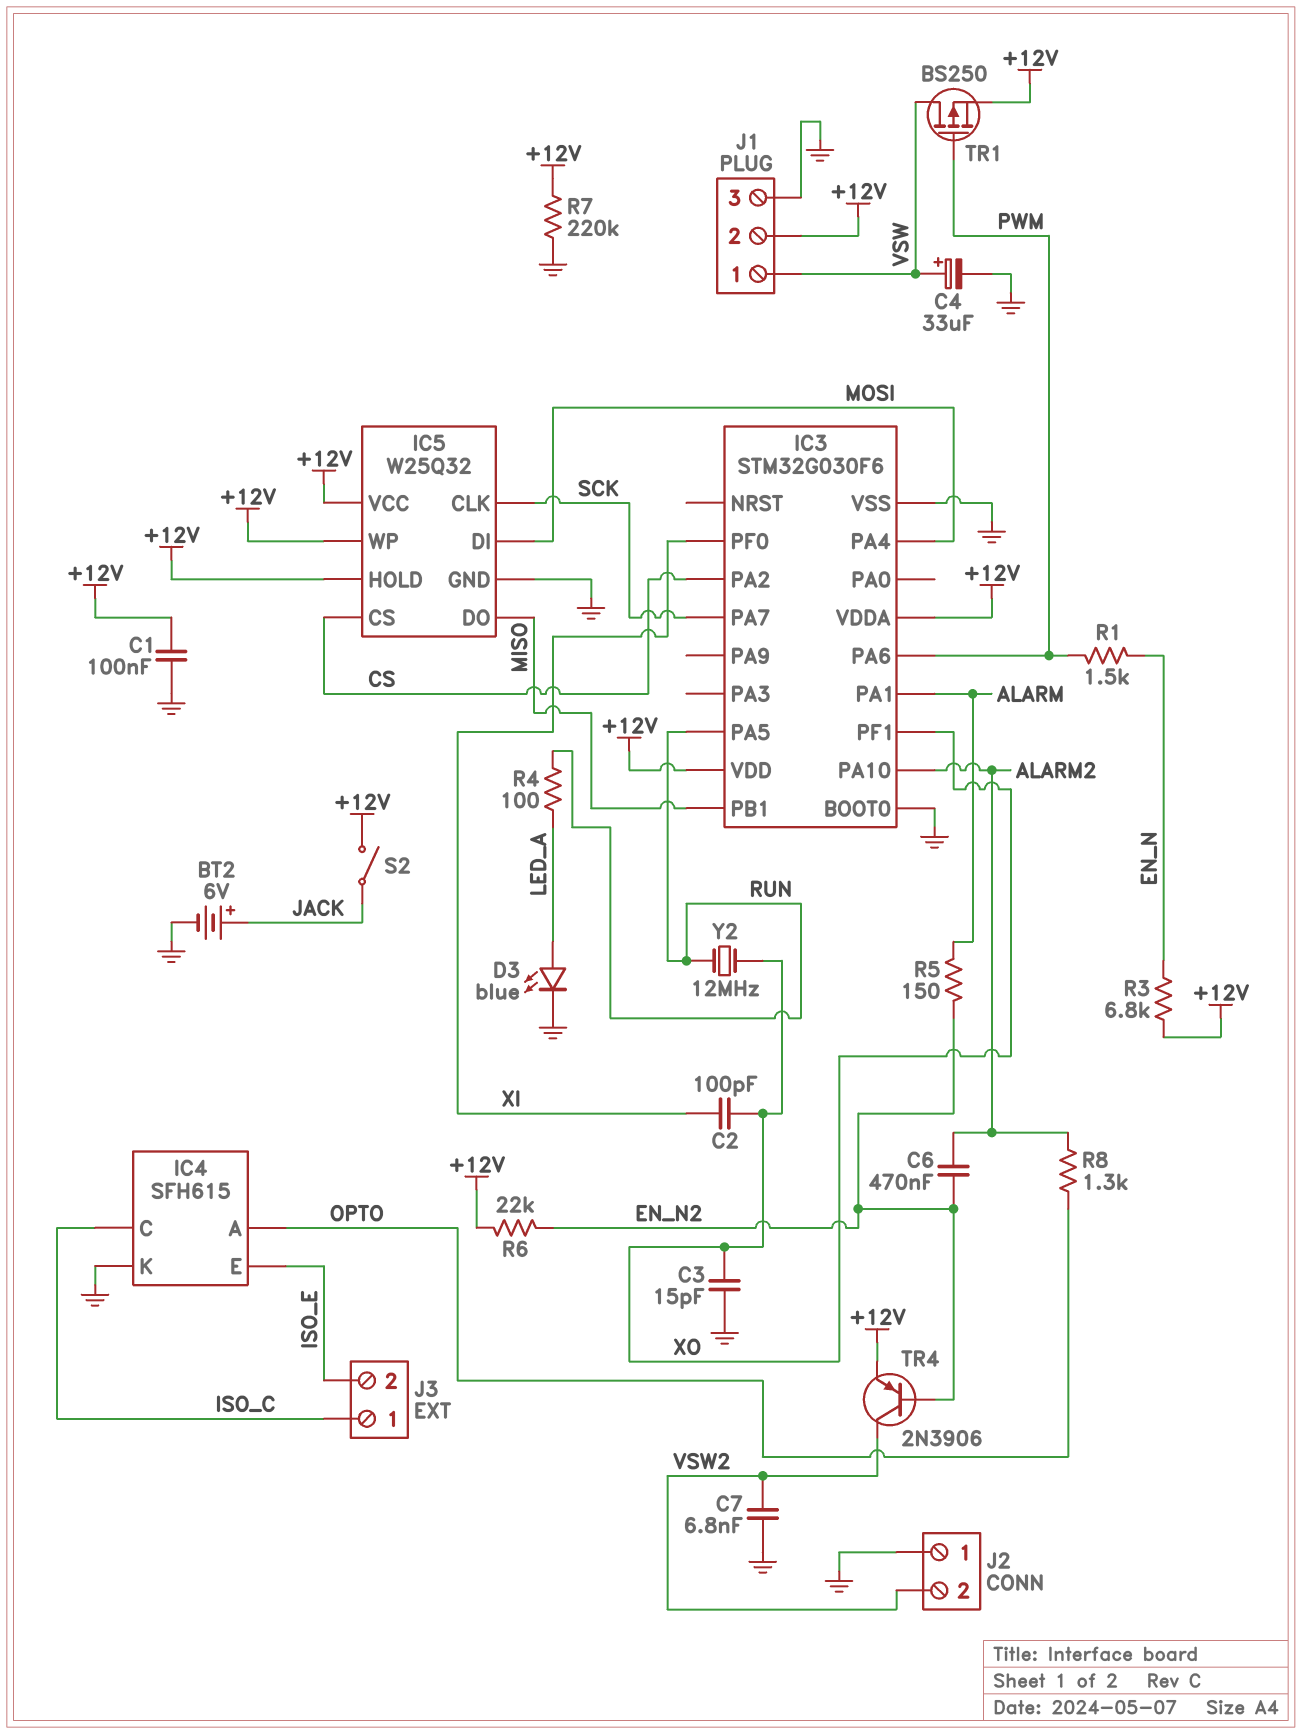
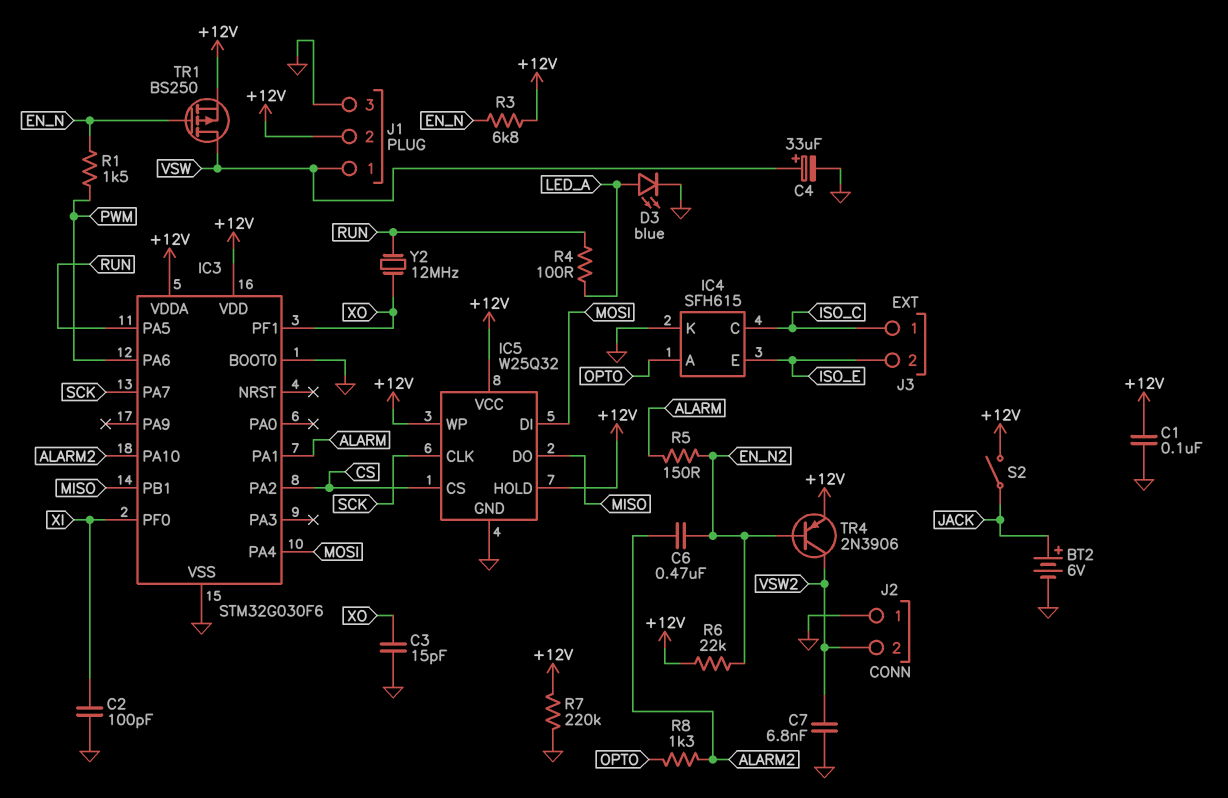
C2: 100pF (XI, XO) -> 100pF (GND, XI)
TR1: PMOS BS250 (G PWM, D VSW, S +12V) -> PMOS BS250 (G EN_N, D VSW, S +12V)

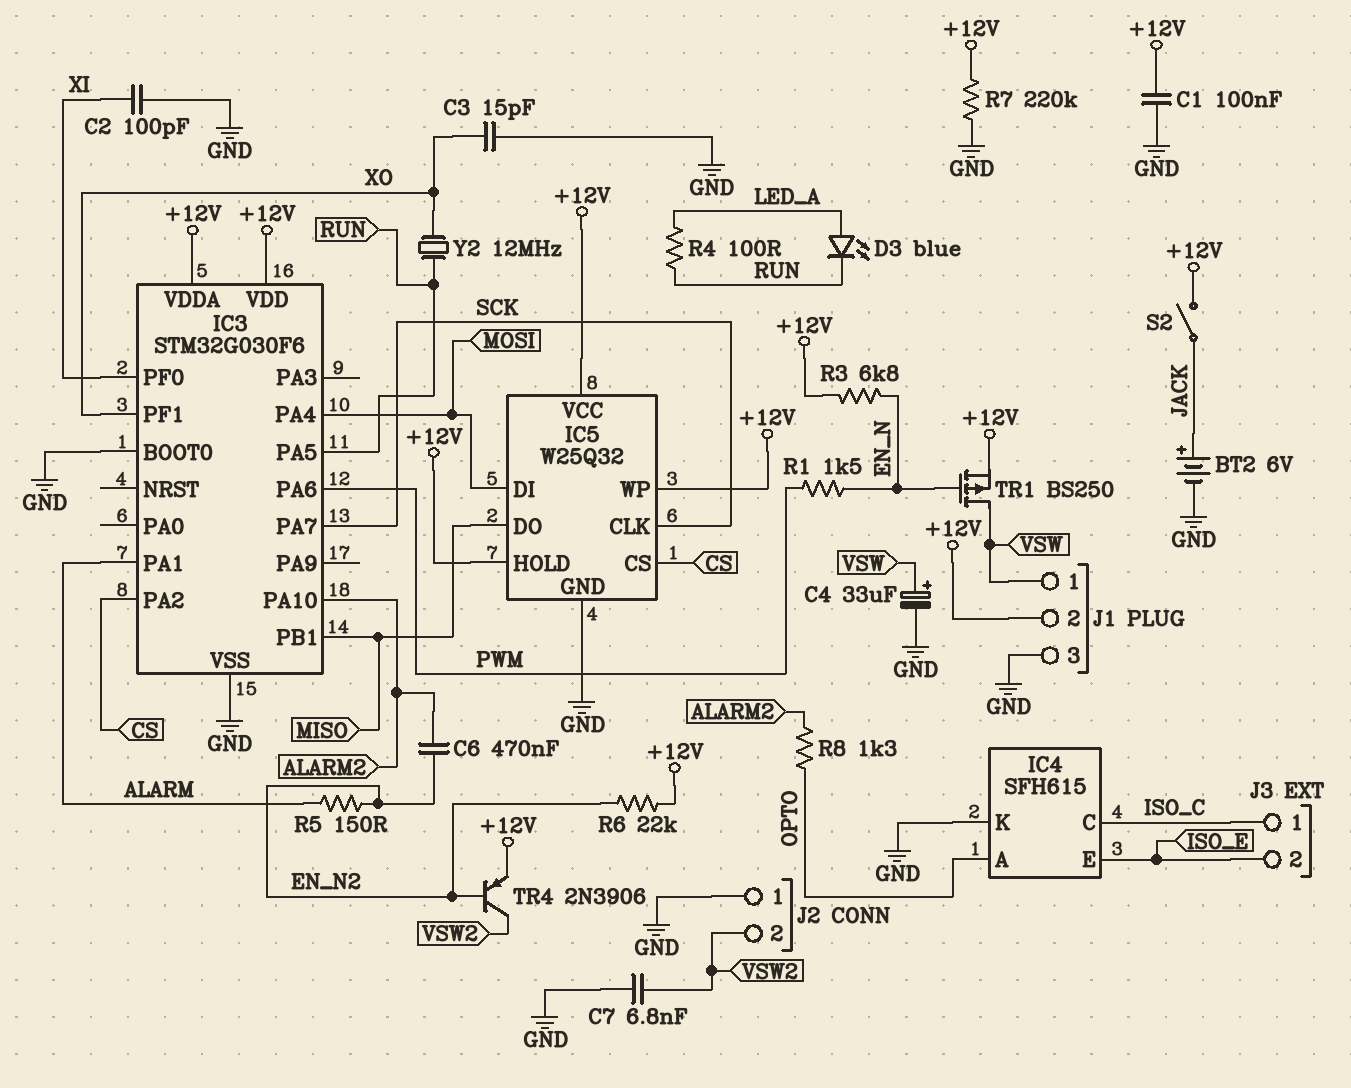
D3: LED blue (A LED_A, K GND) -> LED blue (A LED_A, K RUN)

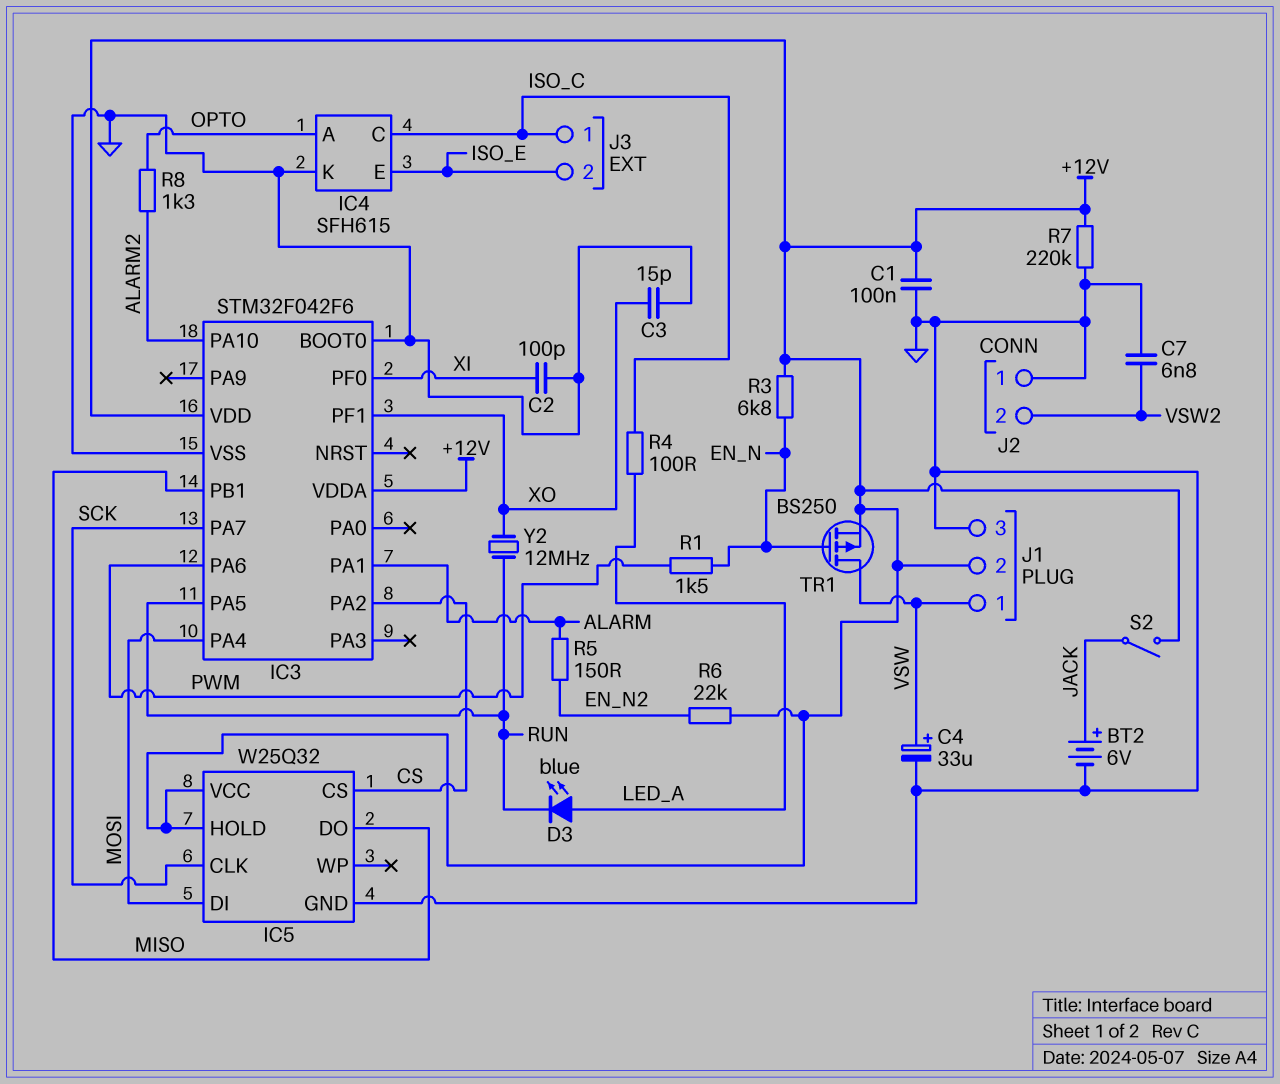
C6: 470nF (ALARM2, EN_N2) -> none
IC3: STM32G030F6 -> STM32F042F6
IC5 pin WP: +12V -> none
R4: 100 (LED_A, RUN) -> 100 (ISO_C, LED_A)
TR4: PNP 2N3906 (B EN_N2, C VSW2, E +12V) -> none

